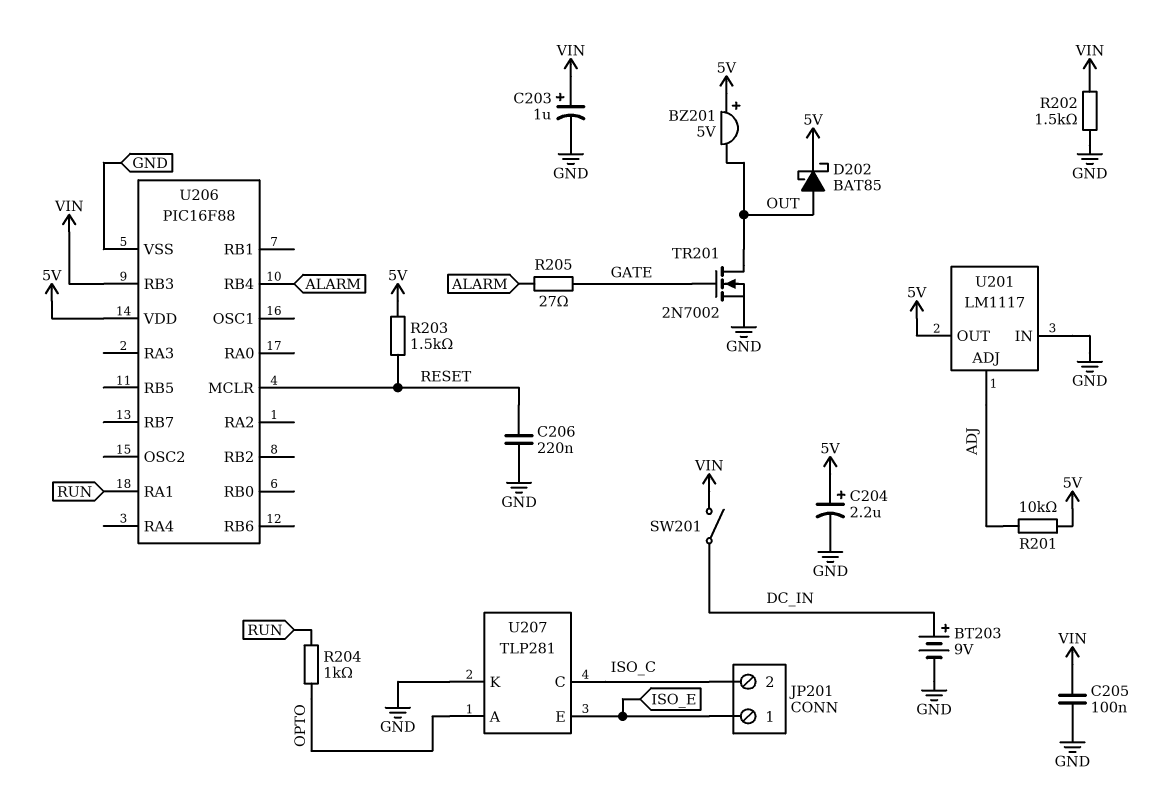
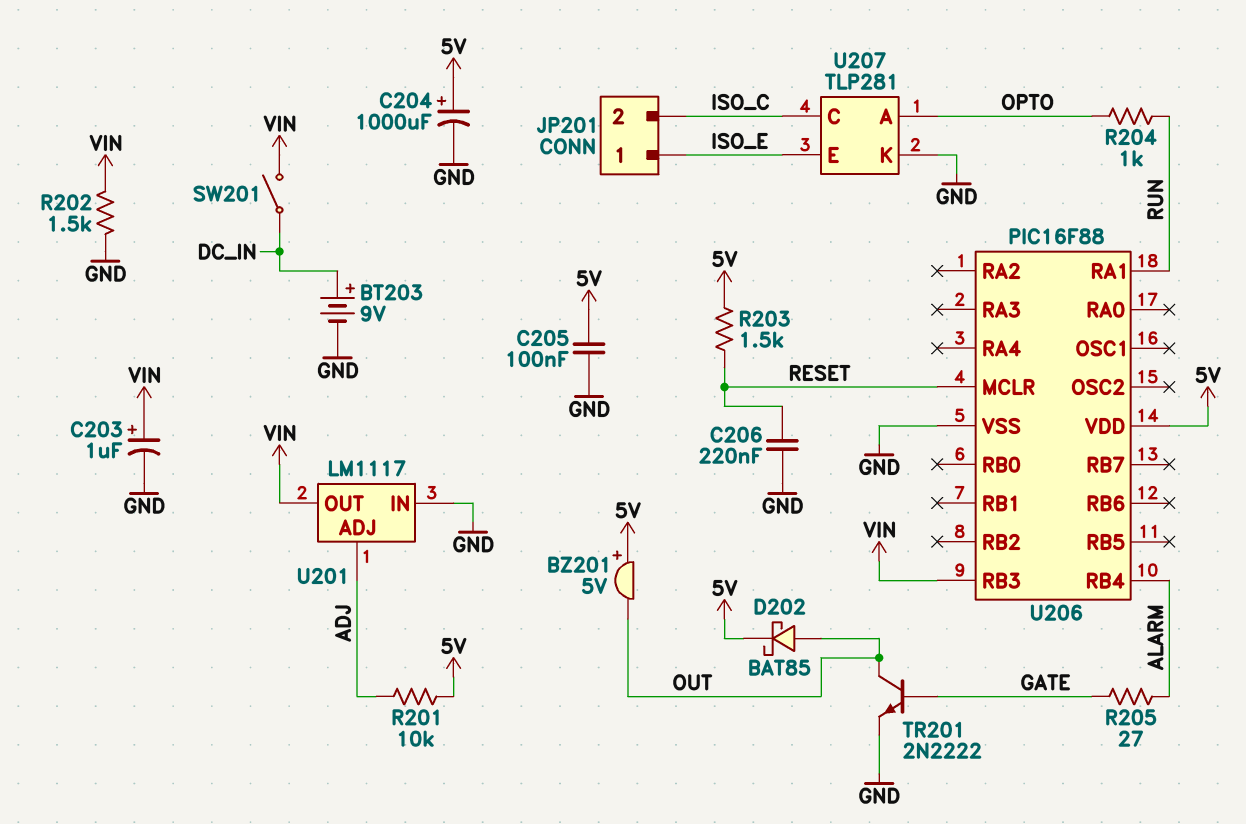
C204: 2.2uF (plus 5V, minus GND) -> 1000uF (plus 5V, minus GND)
C205: 100nF (GND, VIN) -> 100nF (5V, GND)
TR201: NMOS 2N7002 (G GATE, D OUT, S GND) -> NPN 2N2222 (B GATE, C OUT, E GND)
U201 pin OUT: 5V -> VIN

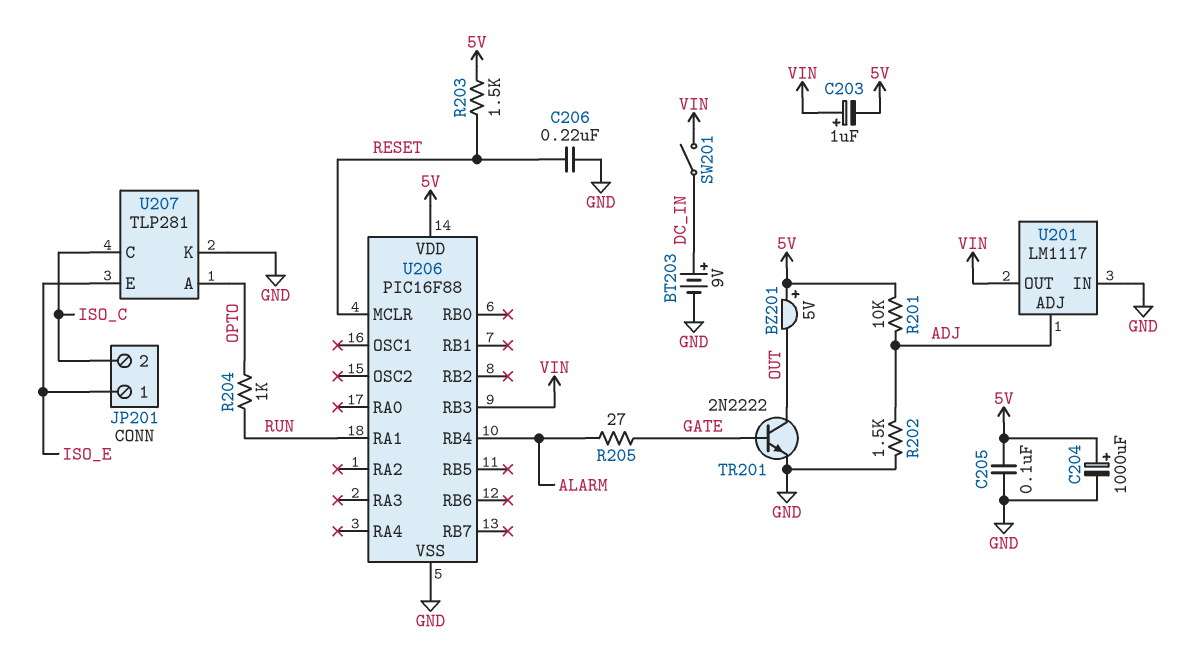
C203: 1uF (plus VIN, minus GND) -> 1uF (plus VIN, minus 5V)
D202: schottky BAT85 (A OUT, K 5V) -> none
R202: 1.5k (GND, VIN) -> 1.5k (ADJ, GND)

